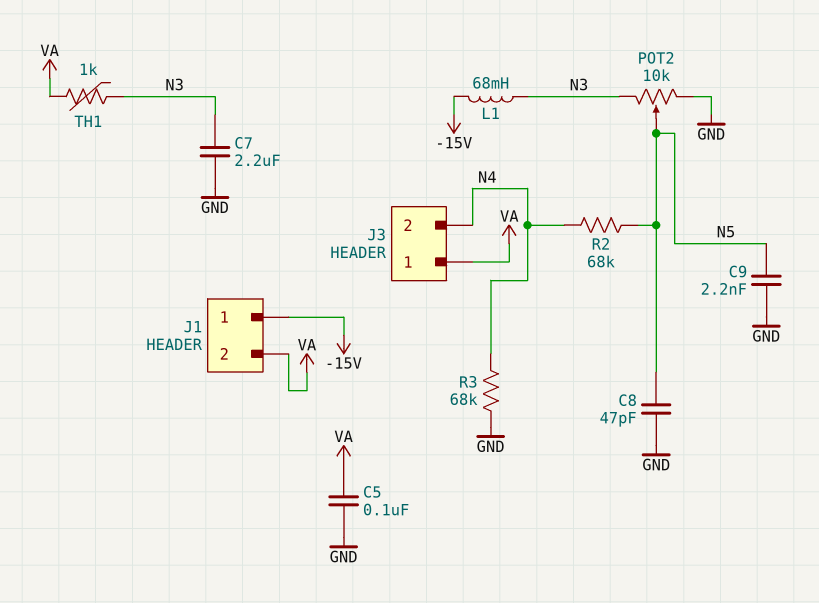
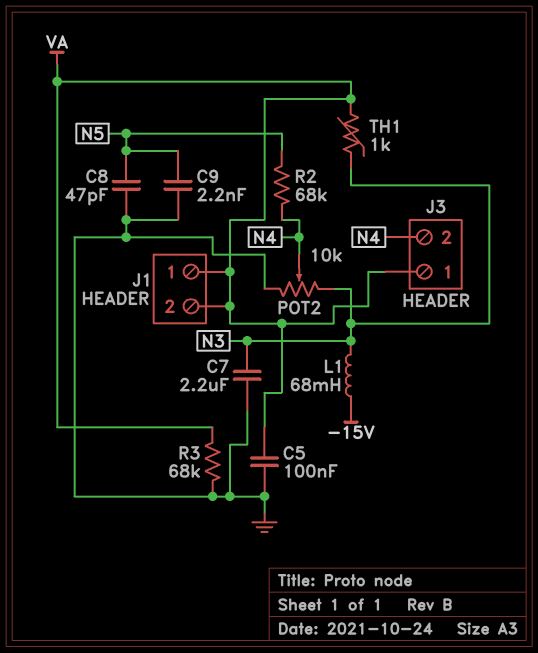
J1 pin 1: -15V -> VA
POT2: 10k (GND, N3, wiper N5) -> 10k (GND, N3, wiper N4)
R3: 68k (GND, N4) -> 68k (GND, VA)

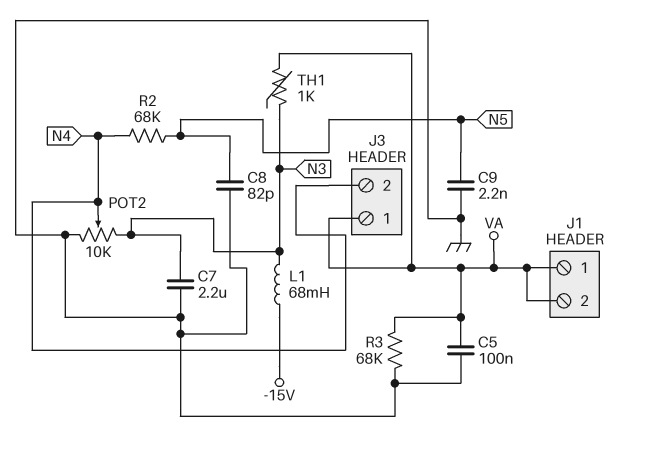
C8: 47pF (GND, N5) -> 82pF (GND, N5)

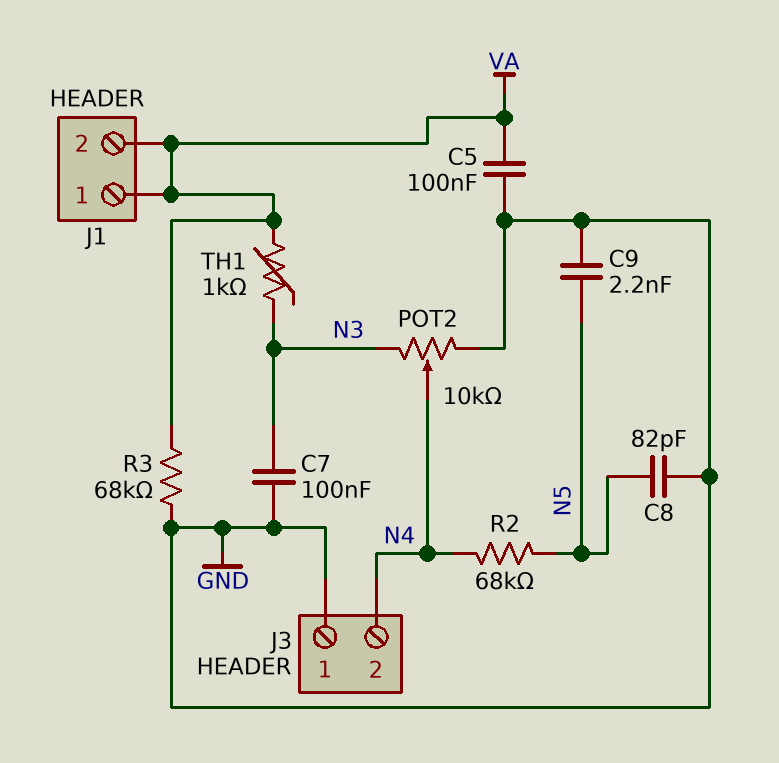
C7: 2.2uF (GND, N3) -> 100nF (GND, N3)
J3 pin 1: VA -> GND
L1: 68mH (-15V, N3) -> none

